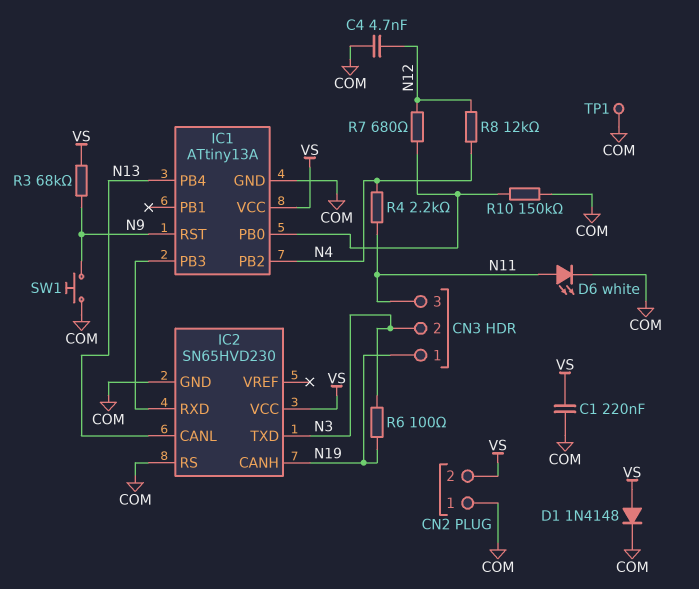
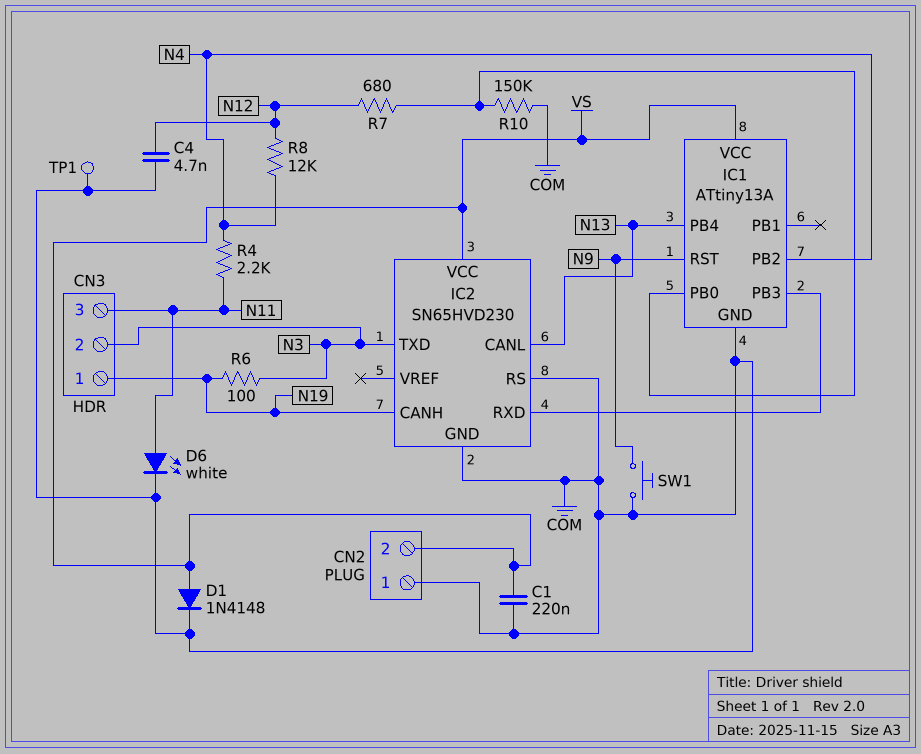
R3: 68k (N9, VS) -> none

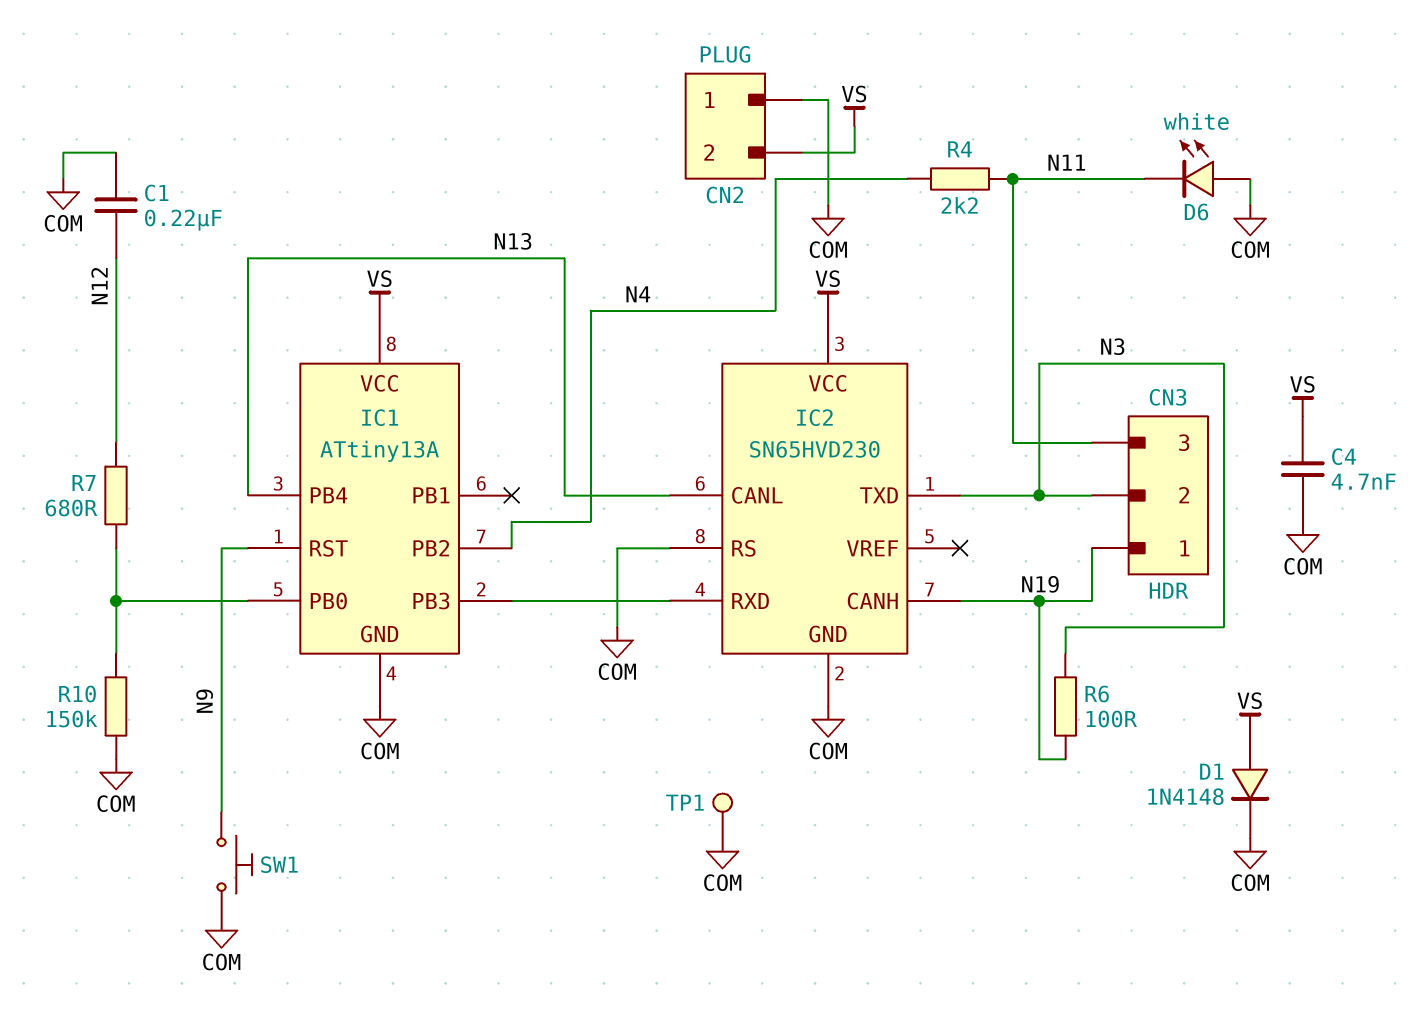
C1: 220nF (COM, VS) -> 220nF (COM, N12)
C4: 4.7nF (COM, N12) -> 4.7nF (COM, VS)
D6: LED white (A N11, K COM) -> LED white (A COM, K N11)
R8: 12k (N4, N12) -> none

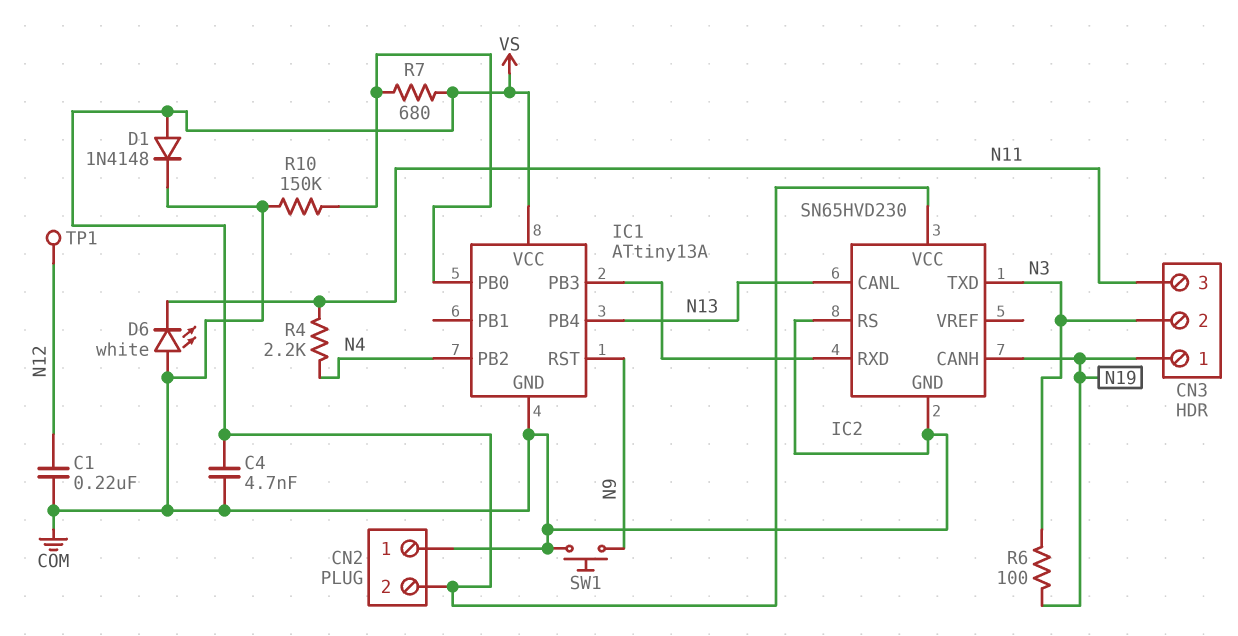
R7: 680 (IC1/PB0, N12) -> 680 (IC1/PB0, VS)
TP1: test point (COM) -> test point (N12)

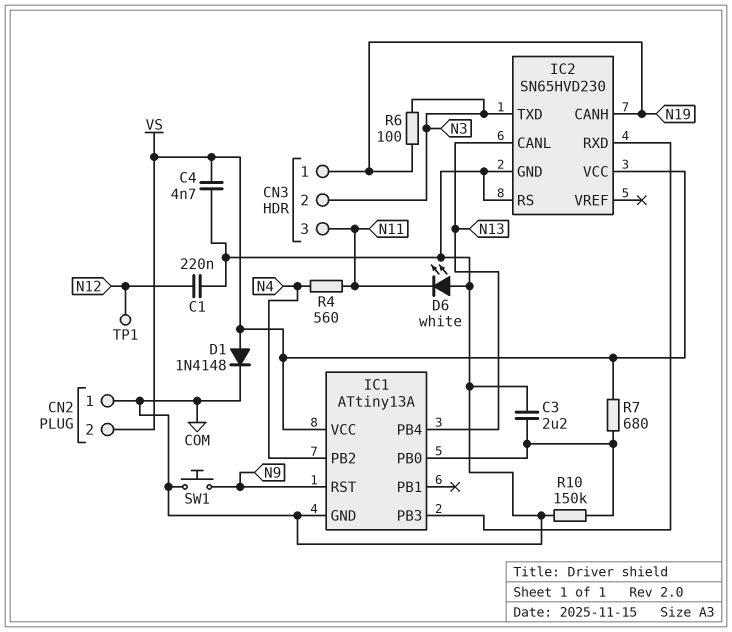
C3: none -> 2.2uF (COM, IC1/PB0)
R4: 2.2k (N4, N11) -> 560 (N4, N11)

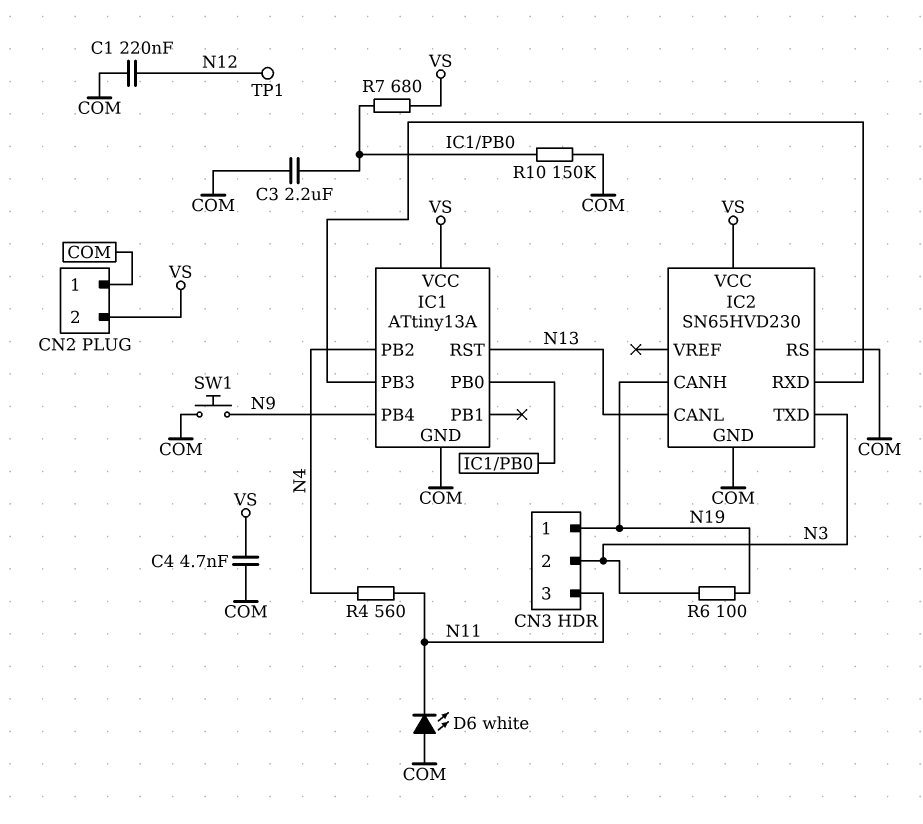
D1: diode 1N4148 (A VS, K COM) -> none
IC1 pin PB4: N13 -> N9
IC1 pin RST: N9 -> N13

